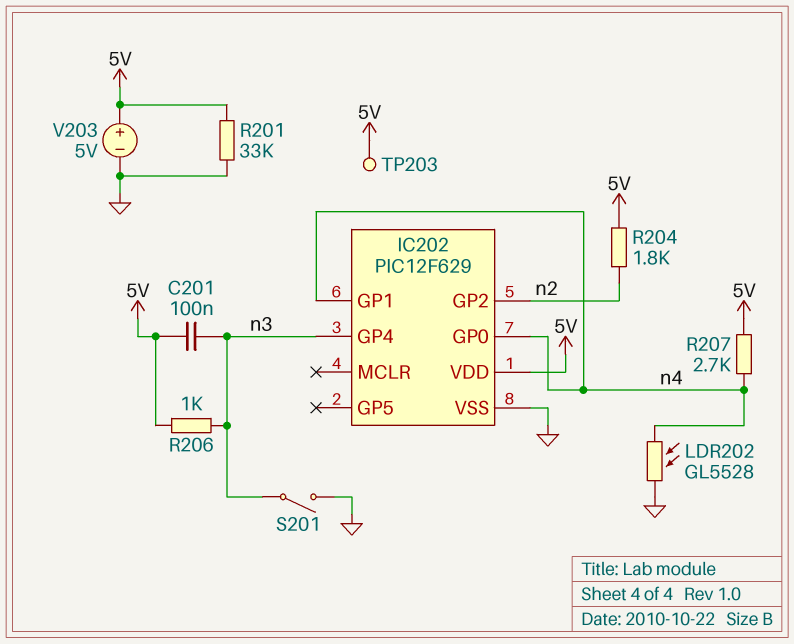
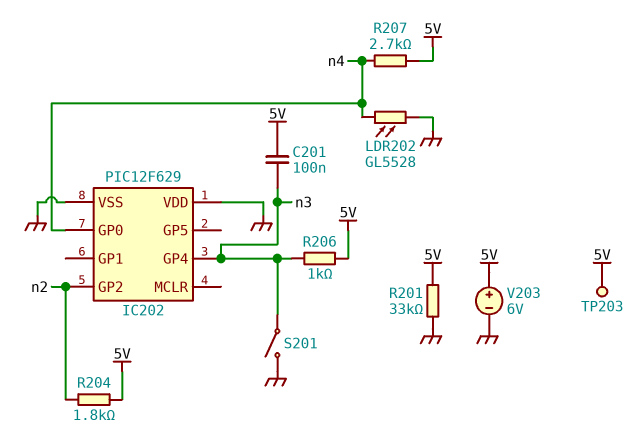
IC202 pin GP1: n4 -> none
IC202 pin VDD: 5V -> GND
V203: 5V (plus 5V, minus GND) -> 6V (plus 5V, minus GND)

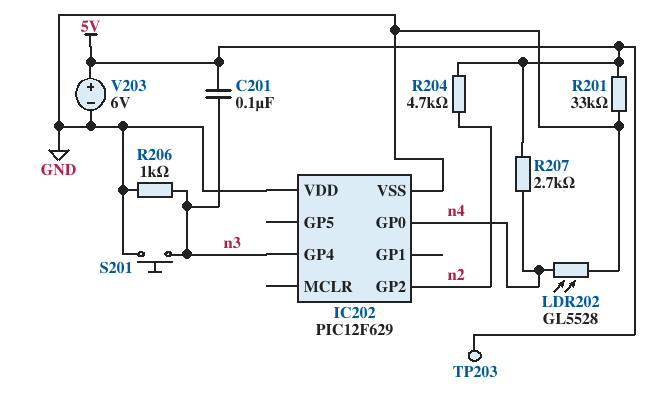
R204: 1.8k (5V, n2) -> 4.7k (5V, n2)
R206: 1k (5V, n3) -> 1k (GND, n3)
S201: switch (GND, n3) -> button (GND, n3)

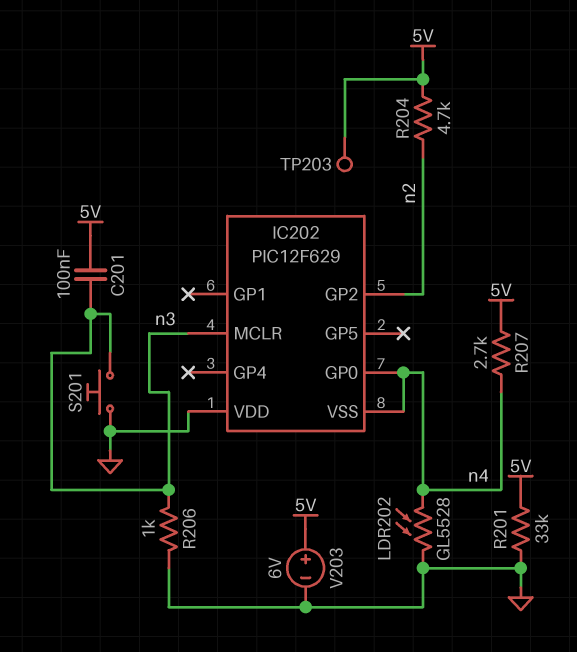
IC202 pin GP4: n3 -> none
IC202 pin MCLR: none -> n3
IC202 pin VSS: GND -> n4

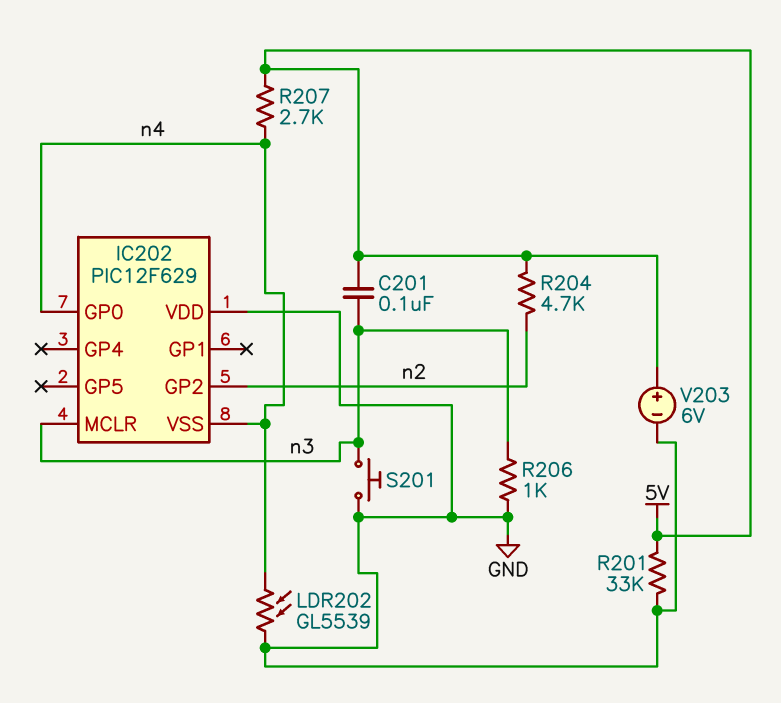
LDR202: GL5528 (GND, n4) -> GL5539 (GND, n4)
TP203: test point (5V) -> none

